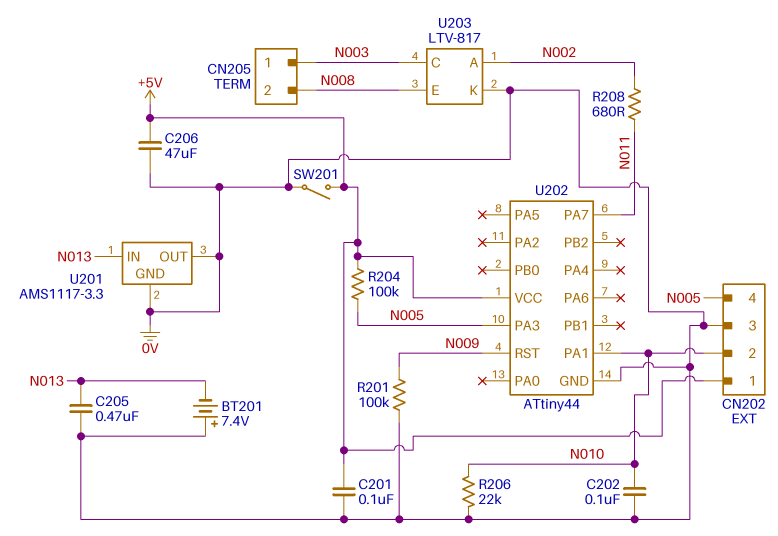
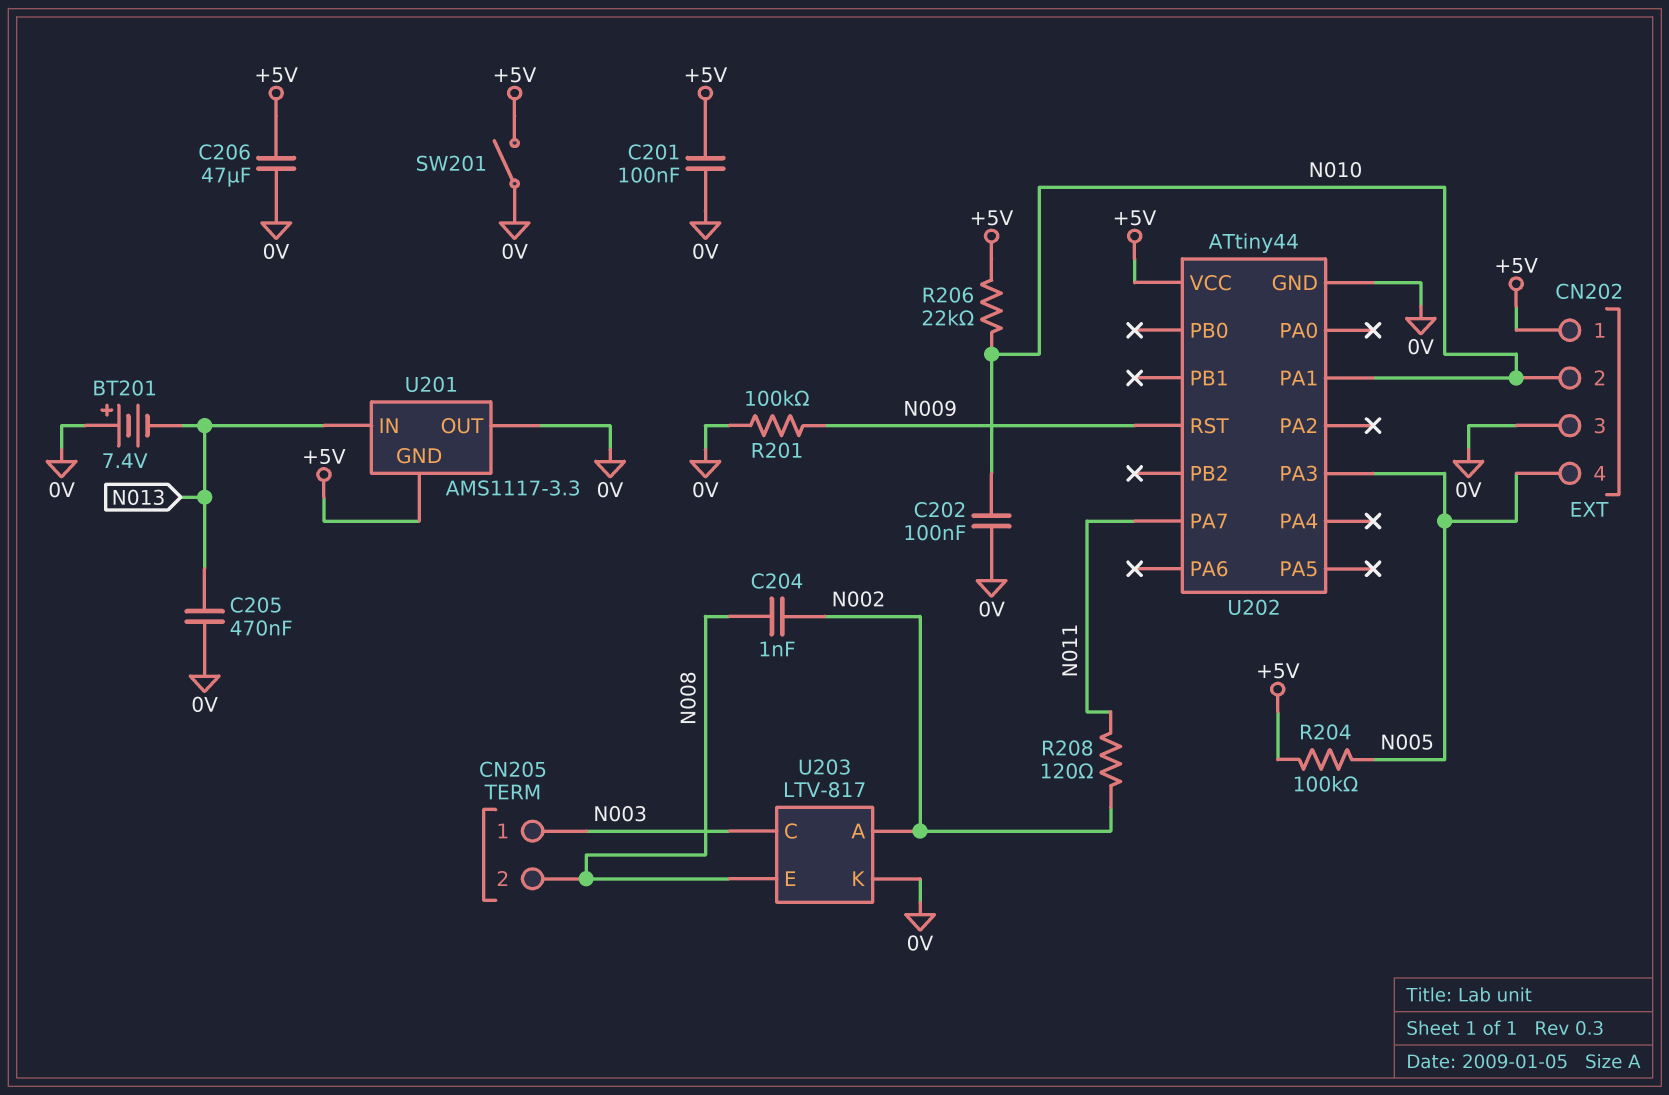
C204: none -> 1nF (N002, N008)
R206: 22k (0V, N010) -> 22k (+5V, N010)
R208: 680 (N002, N011) -> 120 (N002, N011)
U201 pin GND: 0V -> +5V

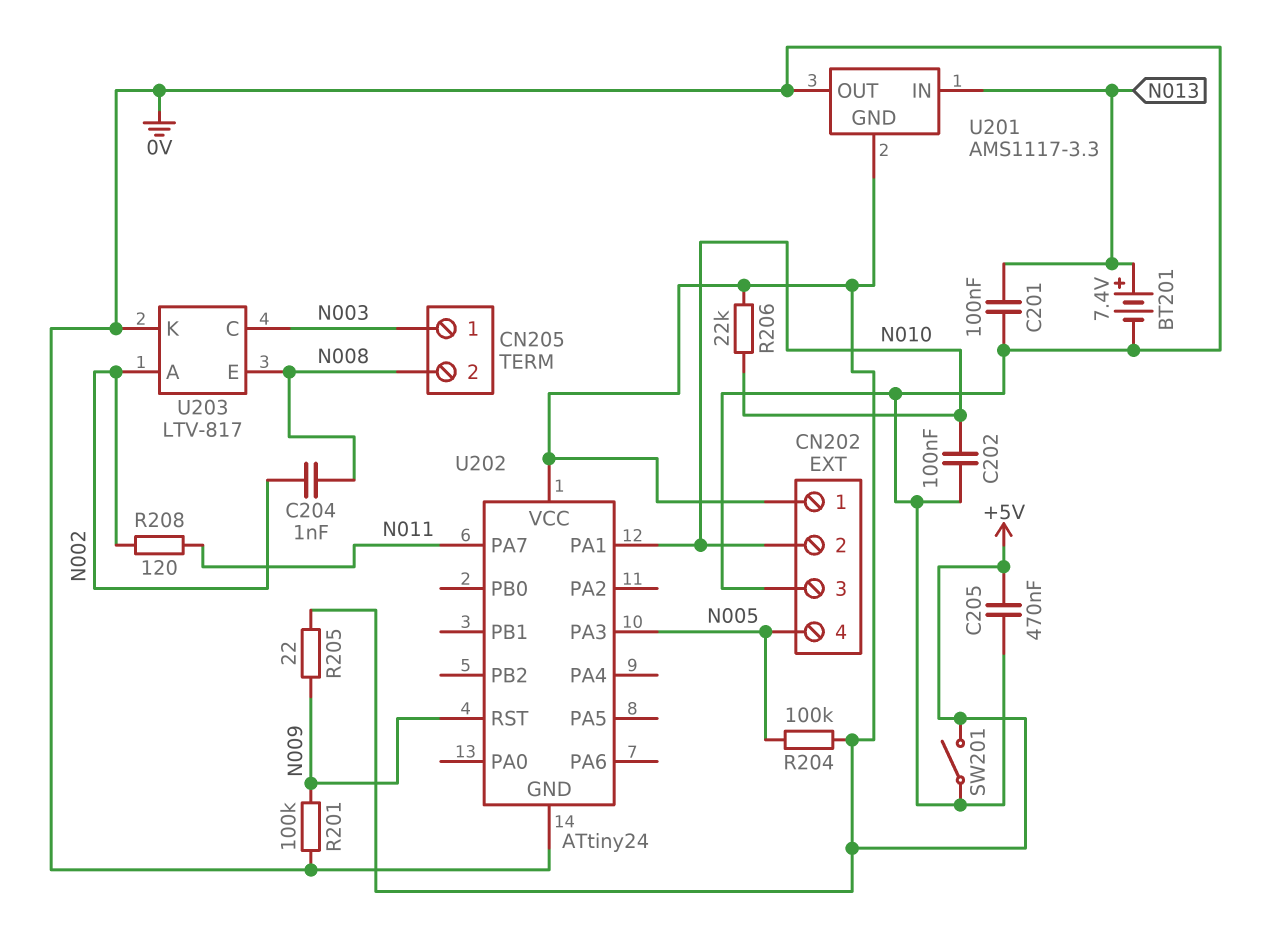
BT201: 7.4V (plus 0V, minus N013) -> 7.4V (plus N013, minus 0V)
C201: 100nF (+5V, 0V) -> 100nF (0V, N013)
C205: 470nF (0V, N013) -> 470nF (+5V, 0V)
C206: 47uF (+5V, 0V) -> none
R205: none -> 22 (+5V, N009)
U202: ATtiny44 -> ATtiny24

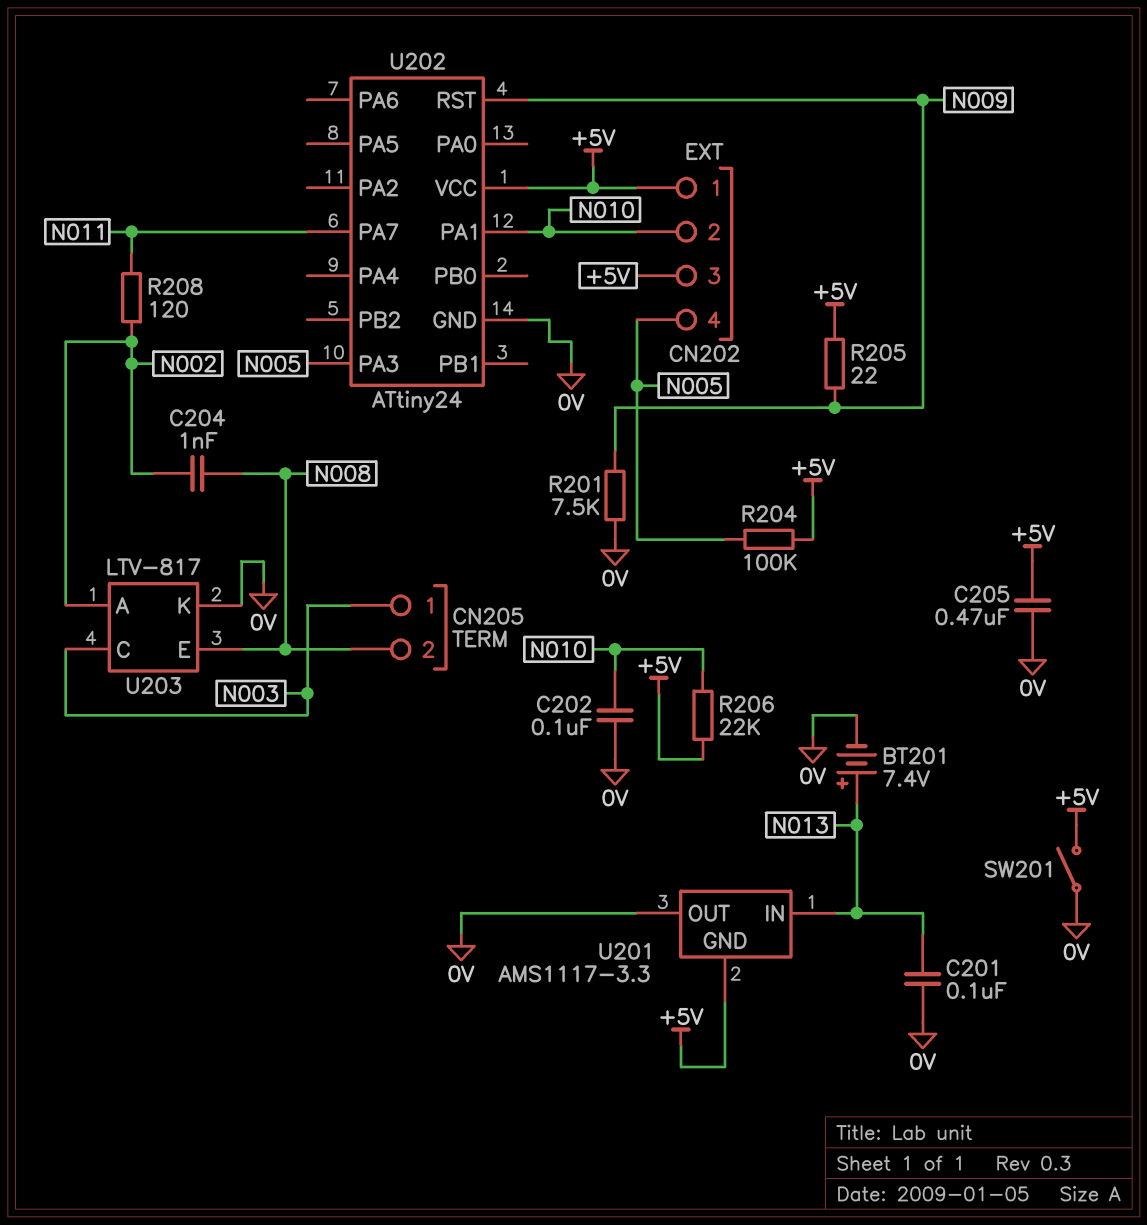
CN202 pin 3: 0V -> +5V
R201: 100k (0V, N009) -> 7.5k (0V, N009)

